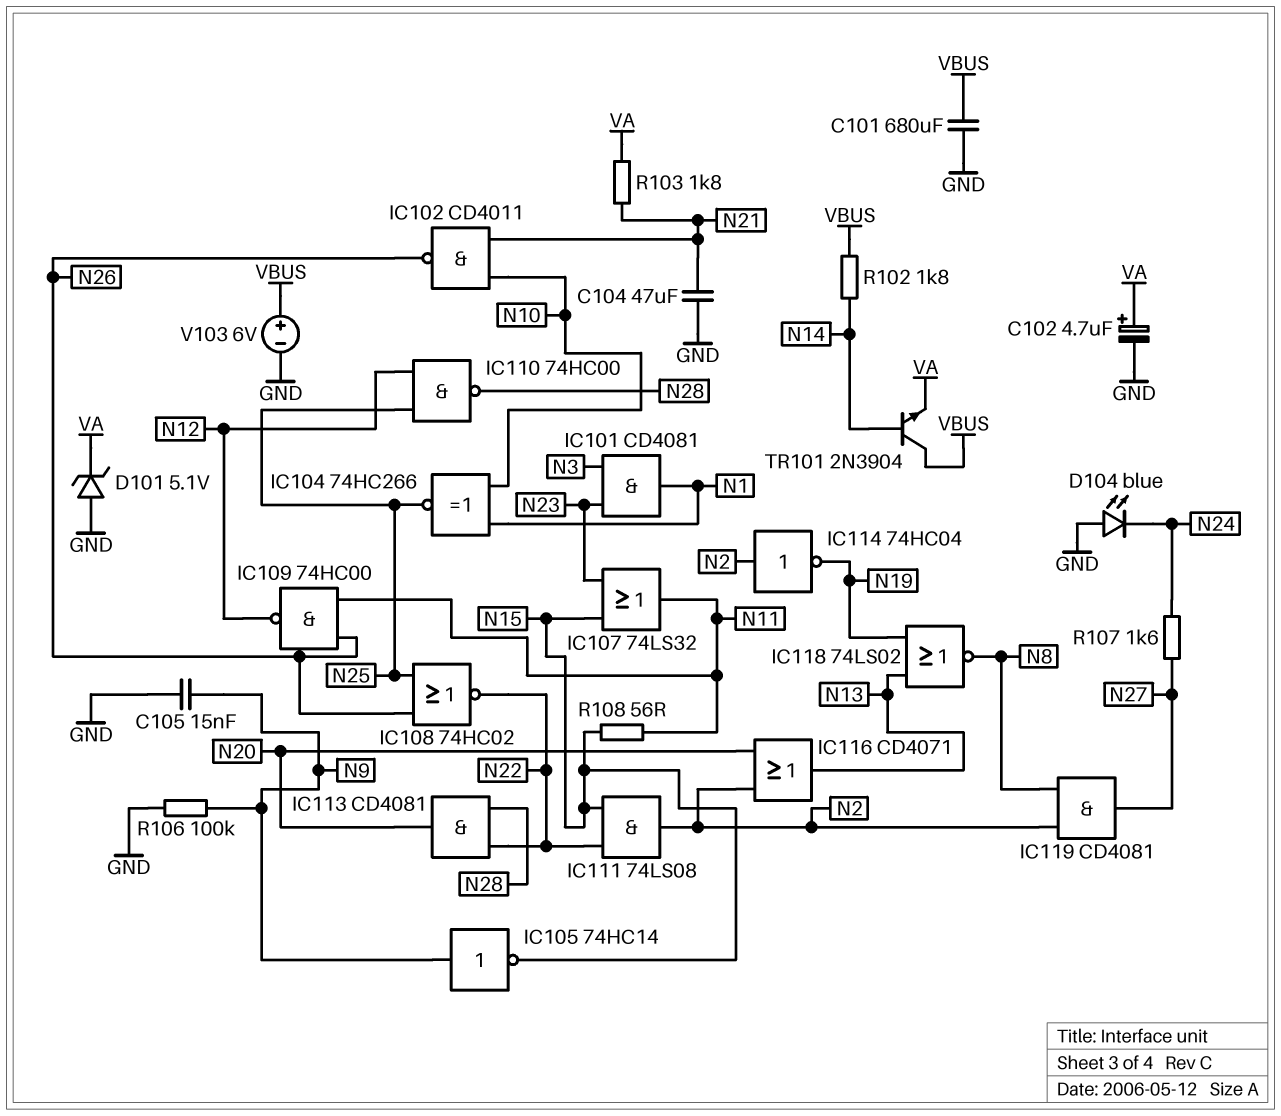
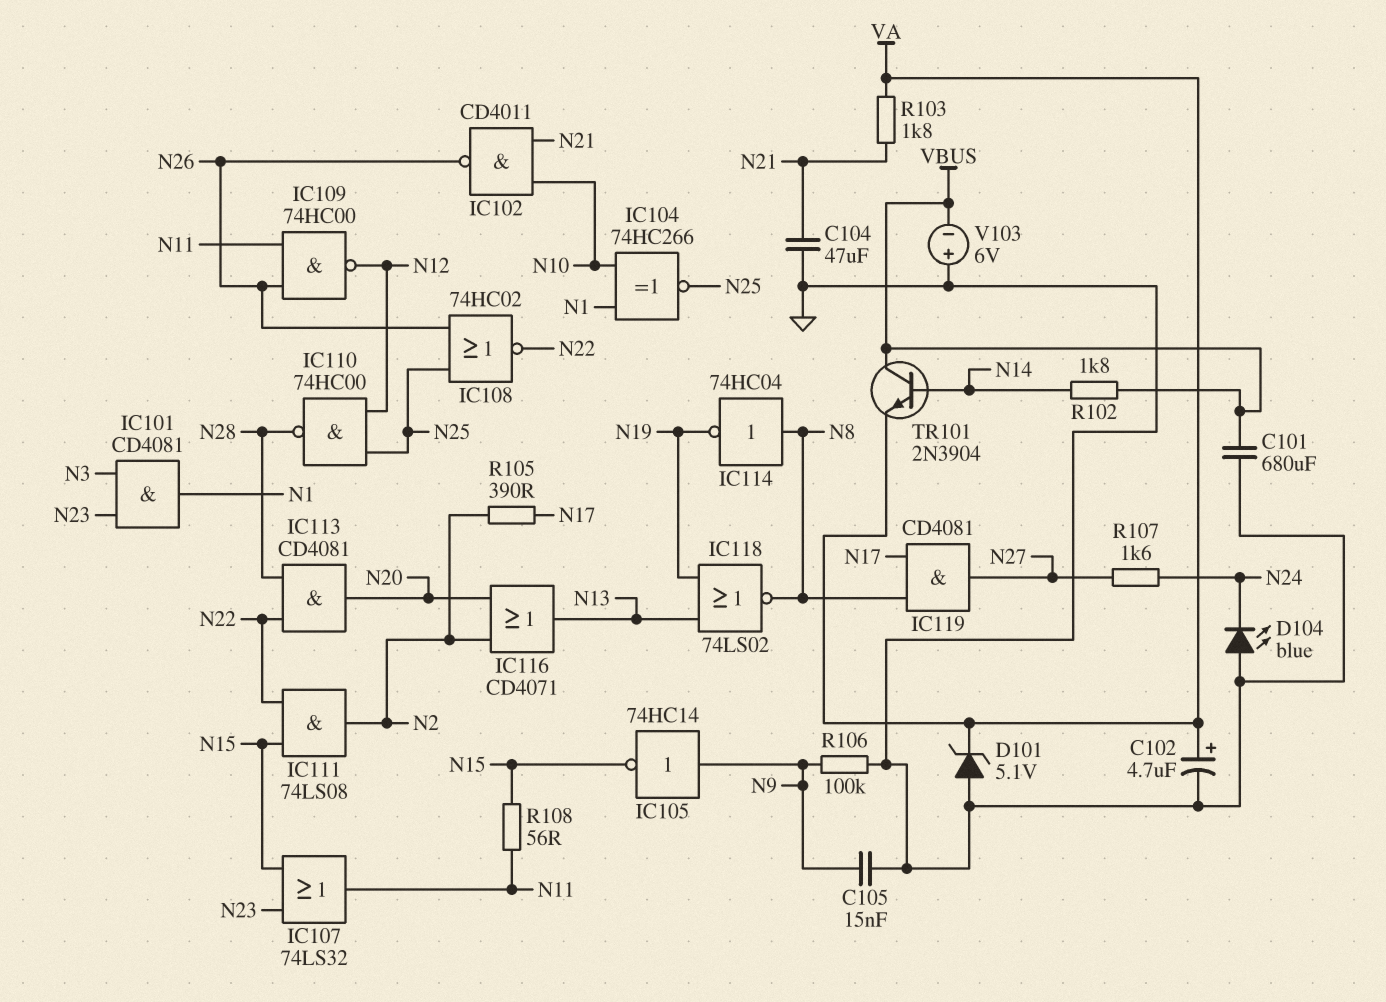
IC114: NOT 74HC04 (in N2, out N19) -> NOT 74HC04 (in N8, out N19)
IC119: AND CD4081 (in N2, in N8, out N27) -> AND CD4081 (in N8, in N17, out N27)
R105: none -> 390 (N2, N17)
V103: 6V (plus VBUS, minus GND) -> 6V (plus GND, minus VBUS)

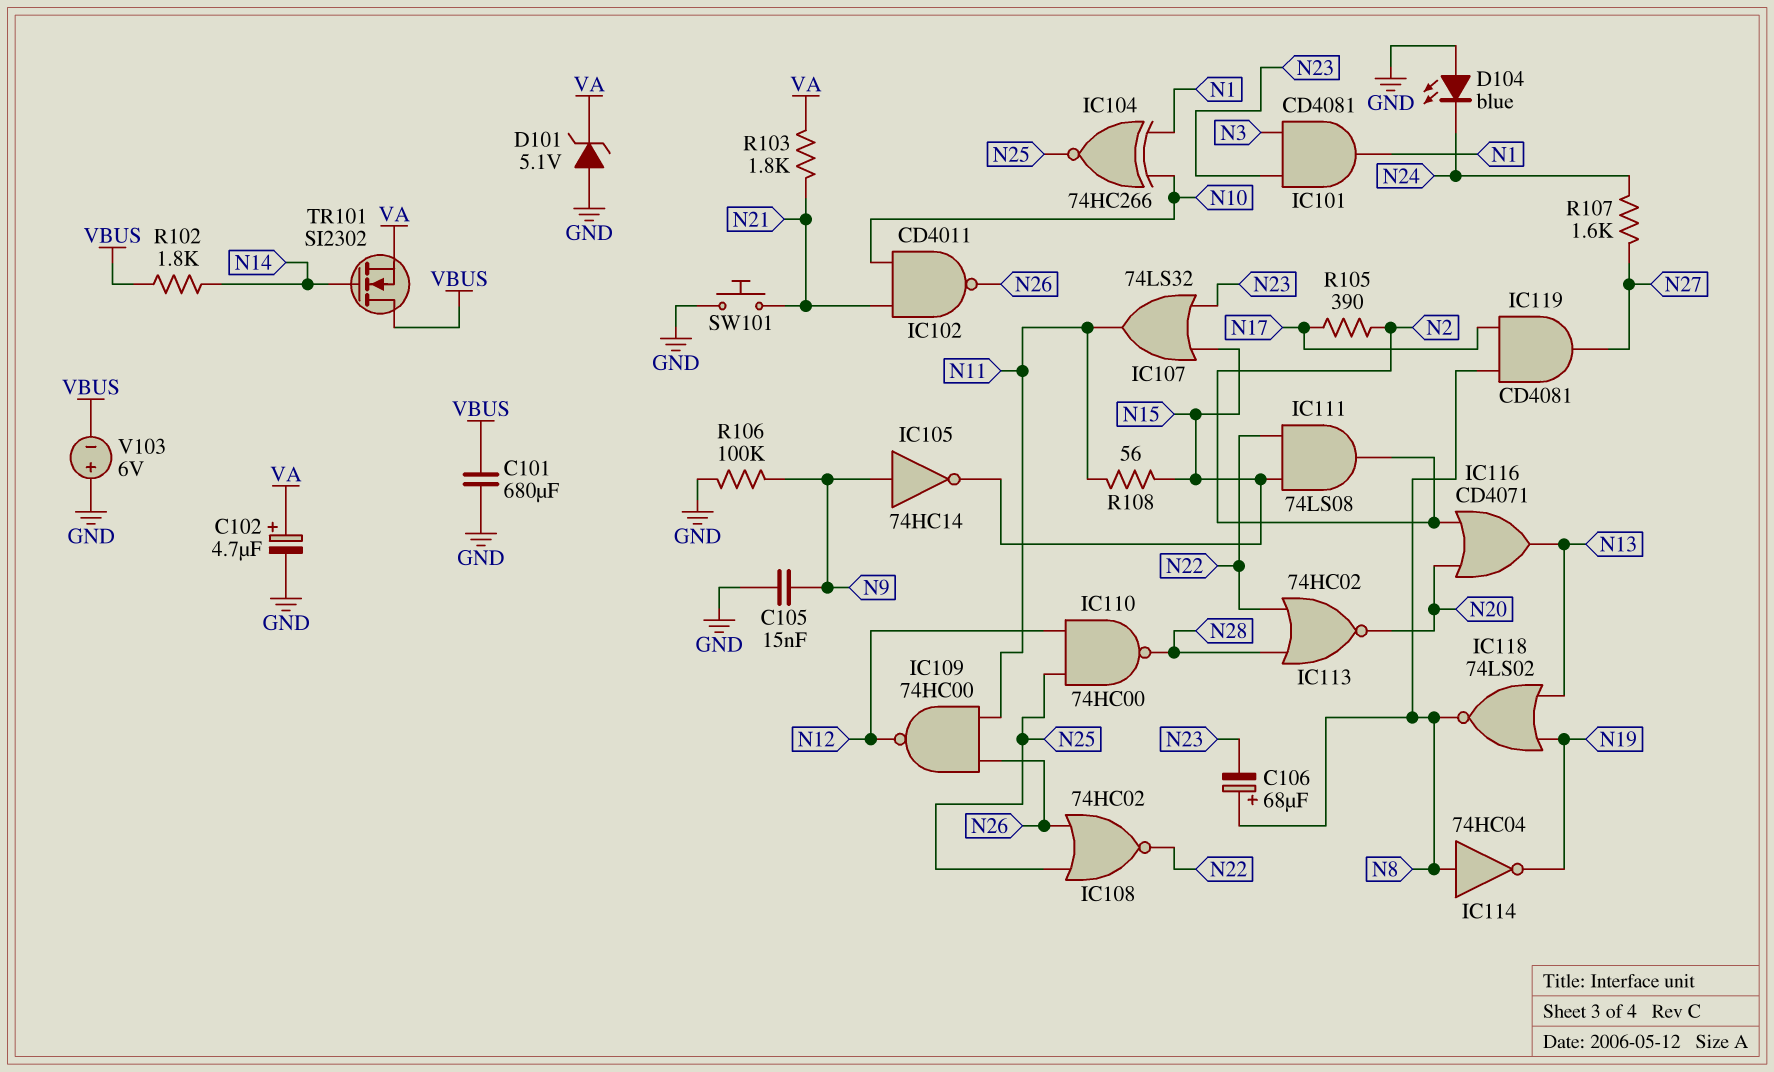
C104: 47uF (GND, N21) -> none
C106: none -> 68uF (plus N8, minus N23)
IC113: AND CD4081 (in N22, in N28, out N20) -> NOR 74HC02 (in N22, in N28, out N20)
SW101: none -> button (GND, N21)
TR101: NPN 2N3904 (B N14, C VBUS, E VA) -> NMOS SI2302 (G N14, D VBUS, S VA)

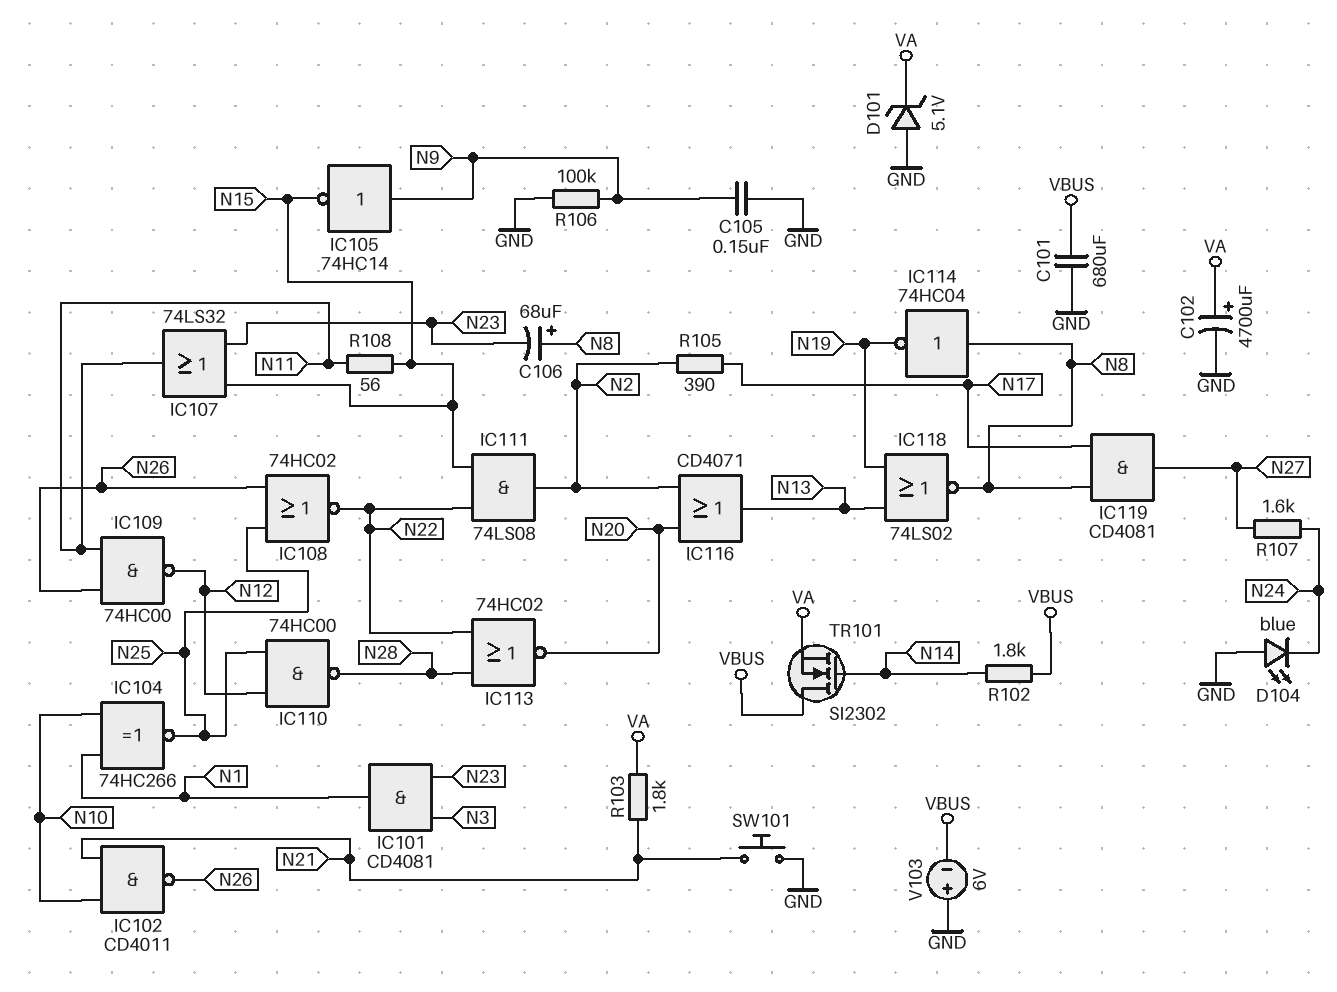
C102: 4.7uF (plus VA, minus GND) -> 4700uF (plus VA, minus GND)
C105: 15nF (GND, N9) -> 150nF (GND, N9)

